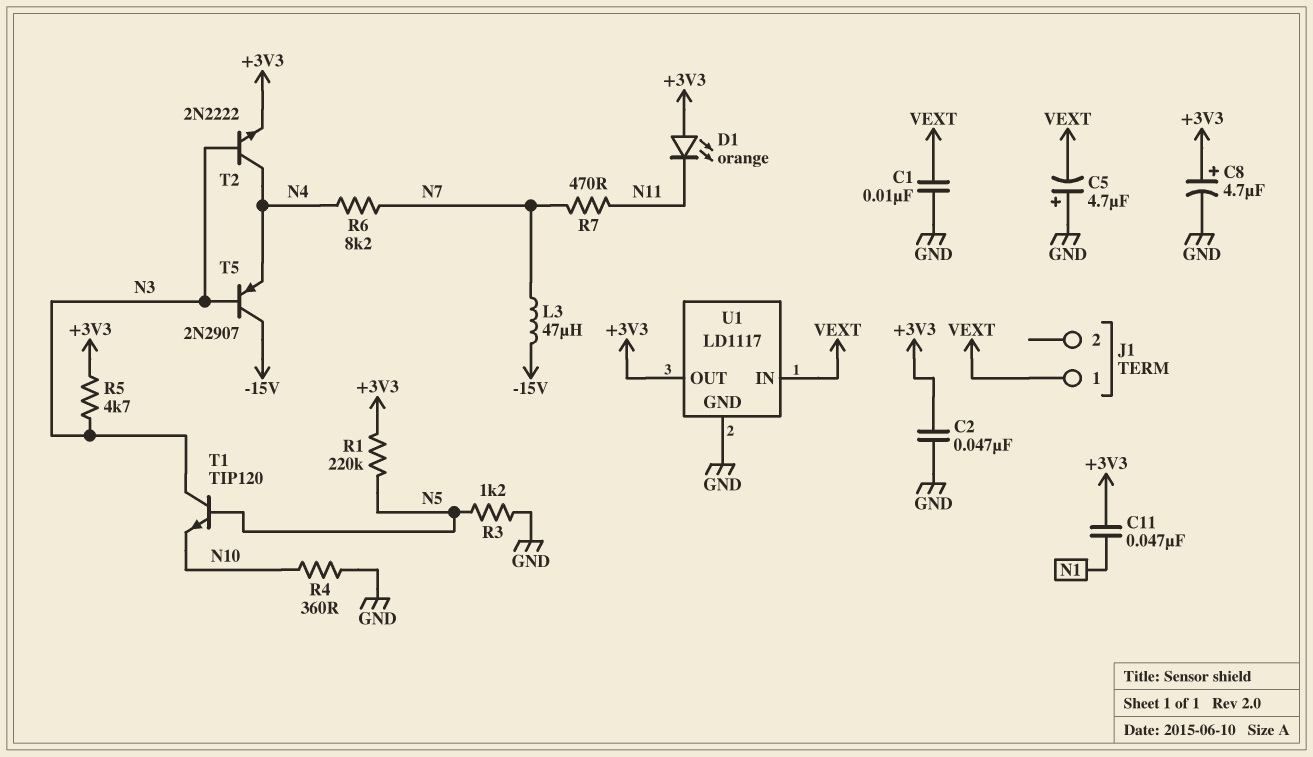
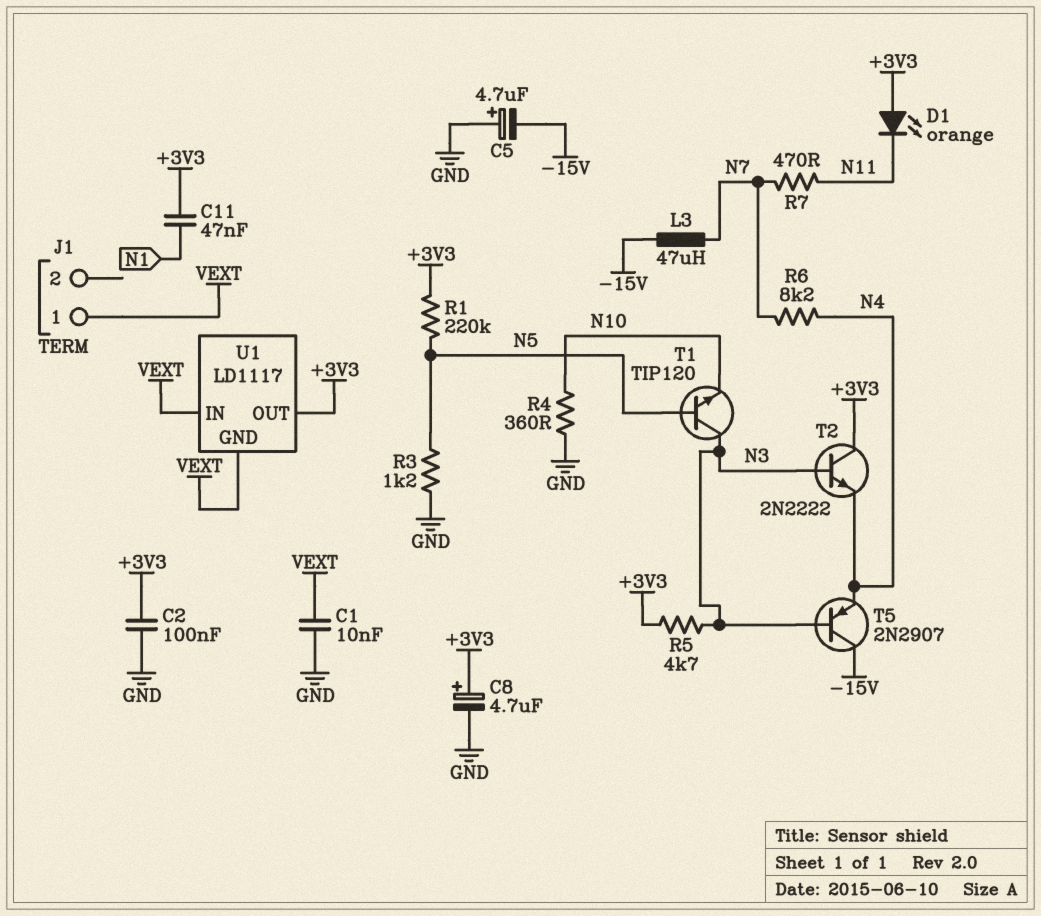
C2: 47nF (+3V3, GND) -> 100nF (+3V3, GND)
C5: 4.7uF (plus GND, minus VEXT) -> 4.7uF (plus GND, minus -15V)
T2: NPN 2N2222 (B N3, C N4, E +3V3) -> NPN 2N2222 (B N3, C +3V3, E N4)
U1 pin GND: GND -> VEXT

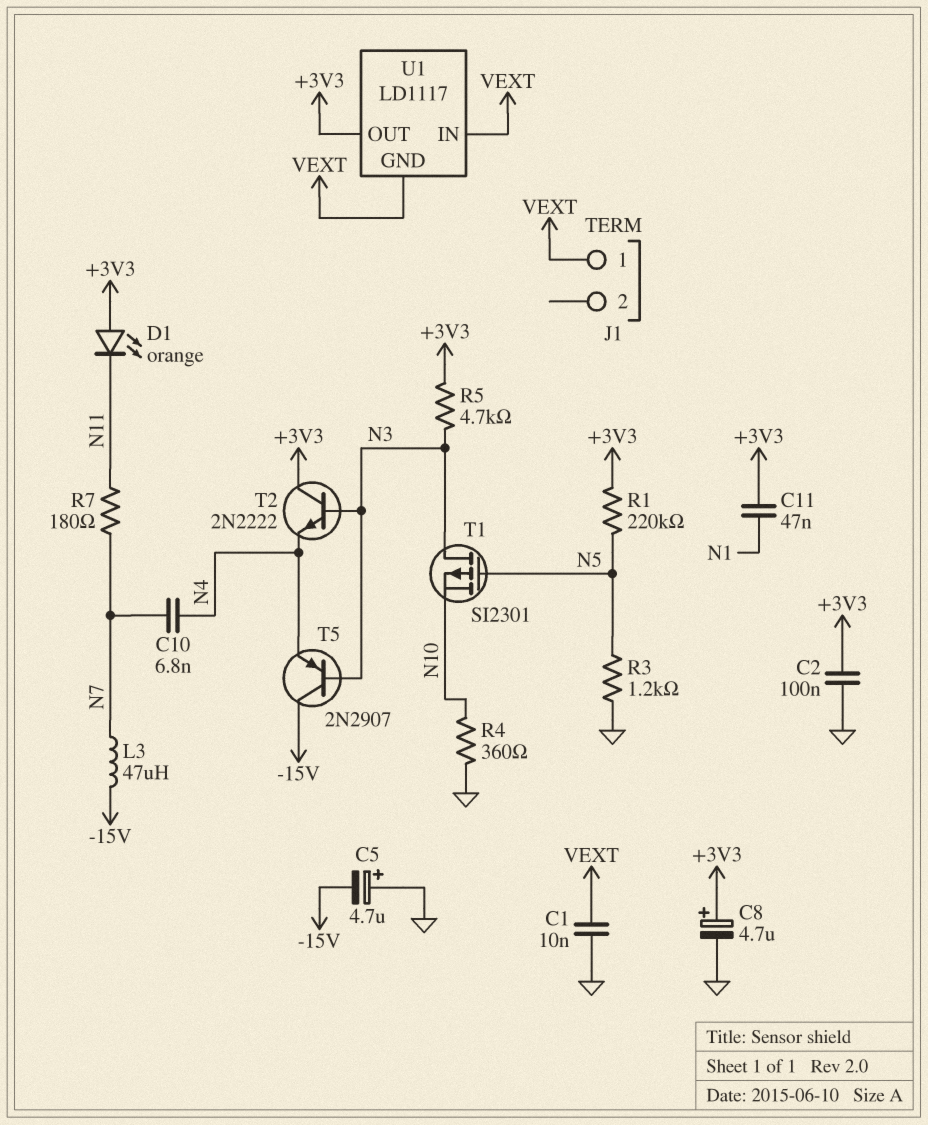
C10: none -> 6.8nF (N4, N7)
R6: 8.2k (N4, N7) -> none
R7: 470 (N7, N11) -> 180 (N7, N11)
T1: NPN TIP120 (B N5, C N3, E N10) -> PMOS SI2301 (G N5, D N3, S N10)

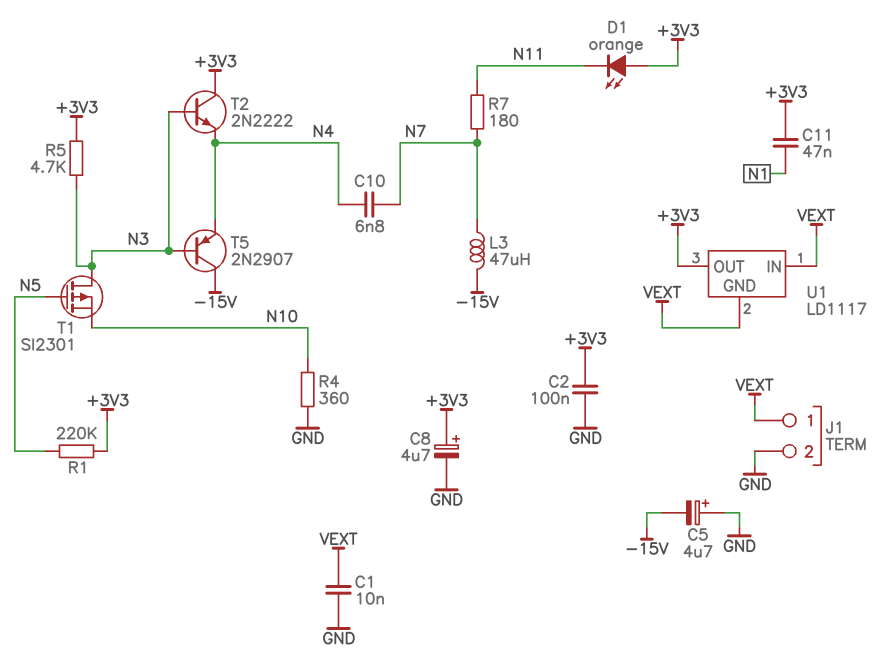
J1 pin 2: none -> GND
R3: 1.2k (GND, N5) -> none

